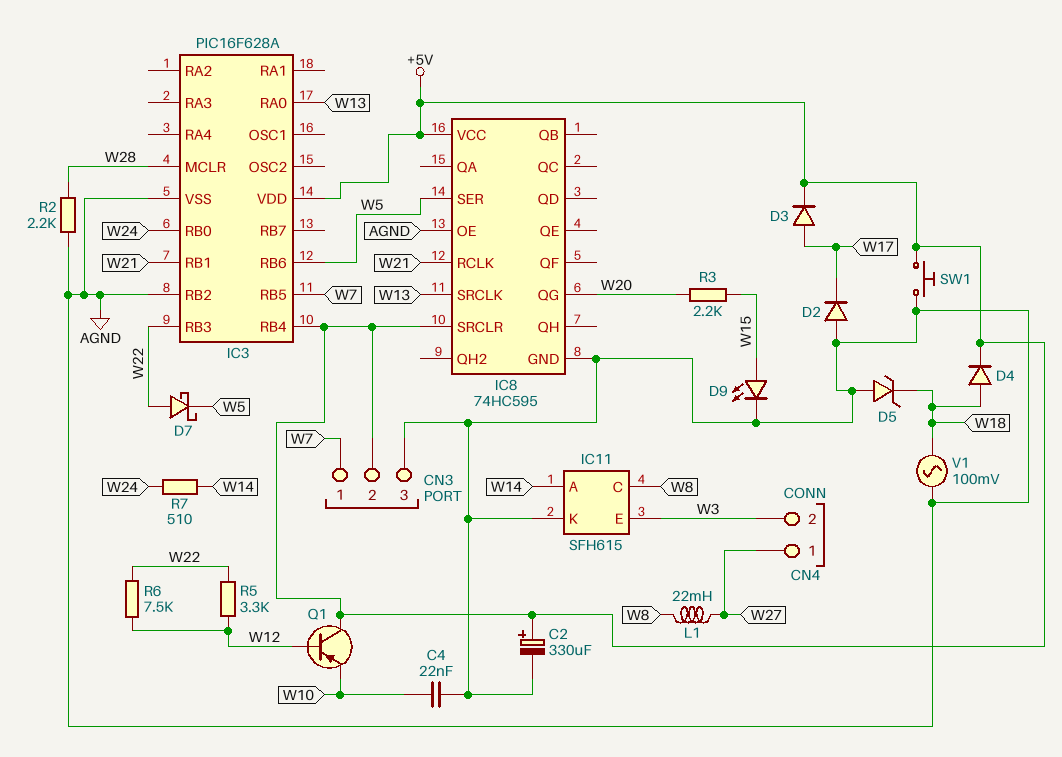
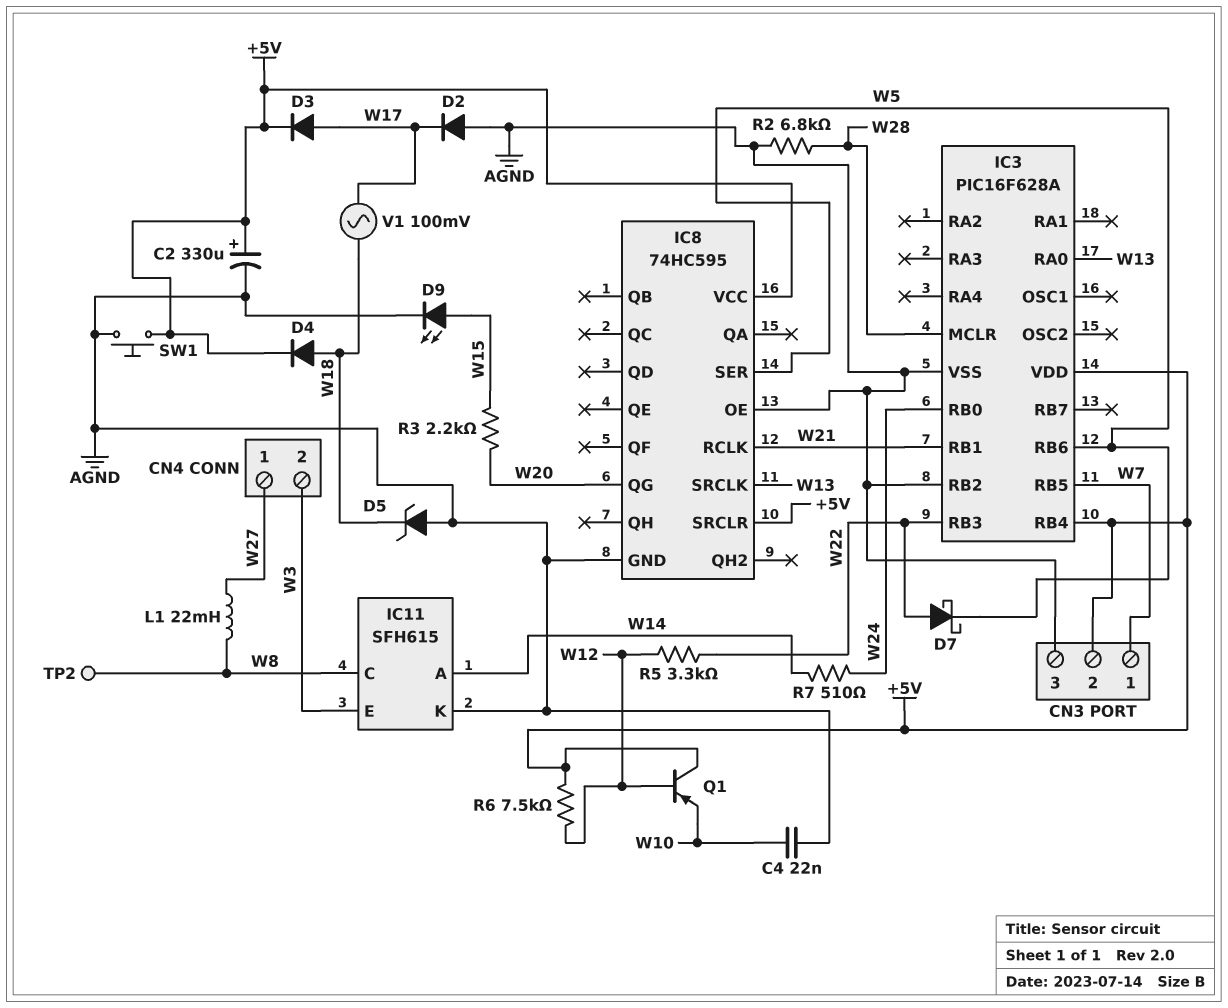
R2: 2.2k (AGND, W28) -> 6.8k (AGND, W28)
R6: 7.5k (W12, W22) -> 7.5k (+5V, W12)
TP2: none -> test point (W8)
V1: AC 100mV (AGND, W18) -> AC 100mV (W17, W18)

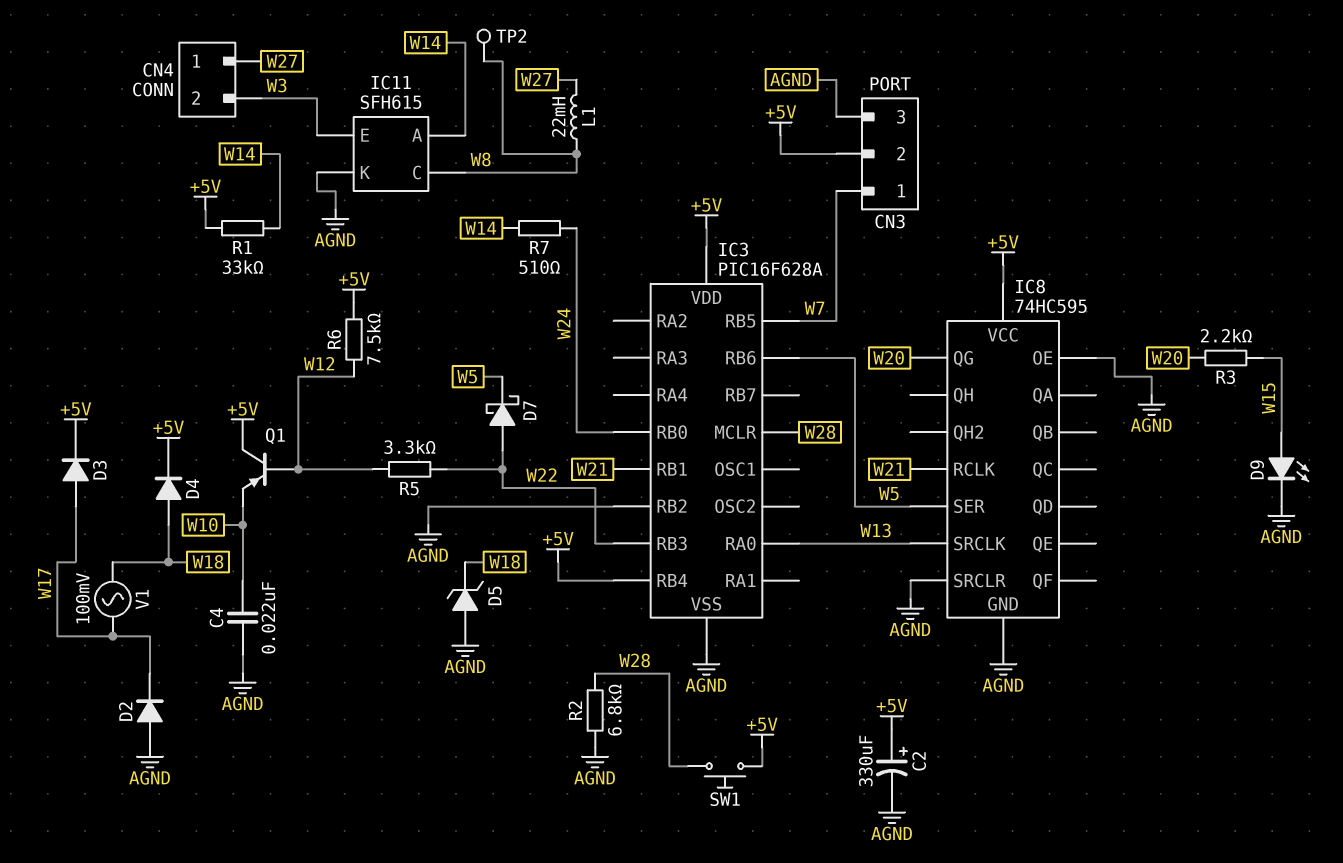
IC8 pin SRCLR: +5V -> AGND
R1: none -> 33k (+5V, W14)
SW1: button (+5V, AGND) -> button (+5V, W28)

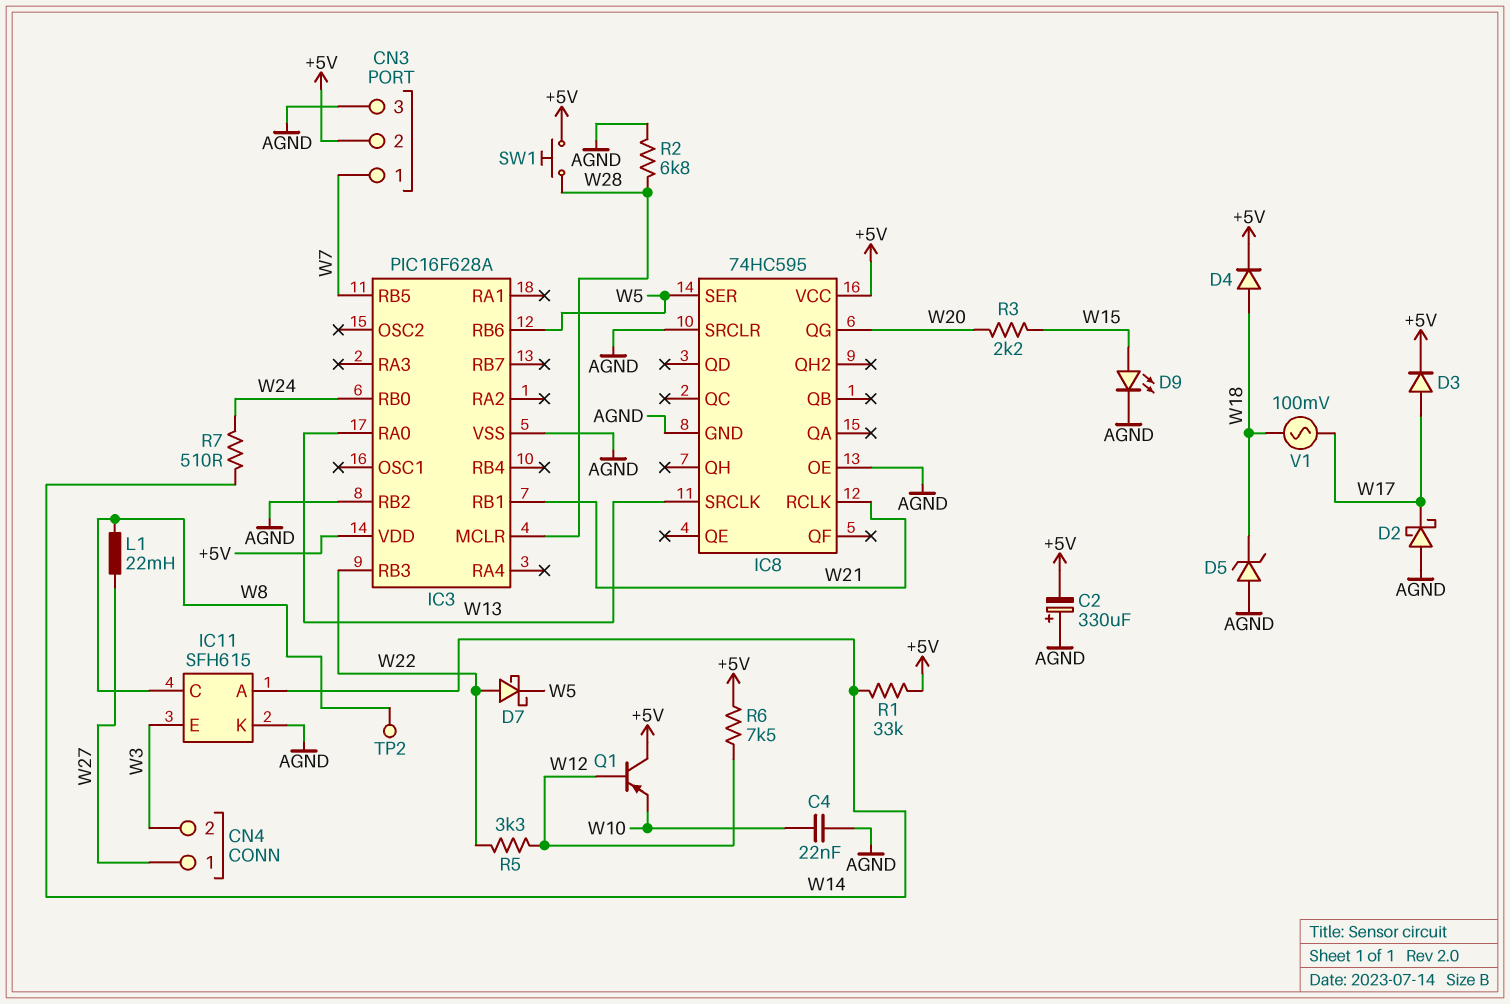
C2: 330uF (plus +5V, minus AGND) -> 330uF (plus AGND, minus +5V)
D2: diode (A AGND, K W17) -> schottky (A AGND, K W17)
IC3 pin RB4: +5V -> none

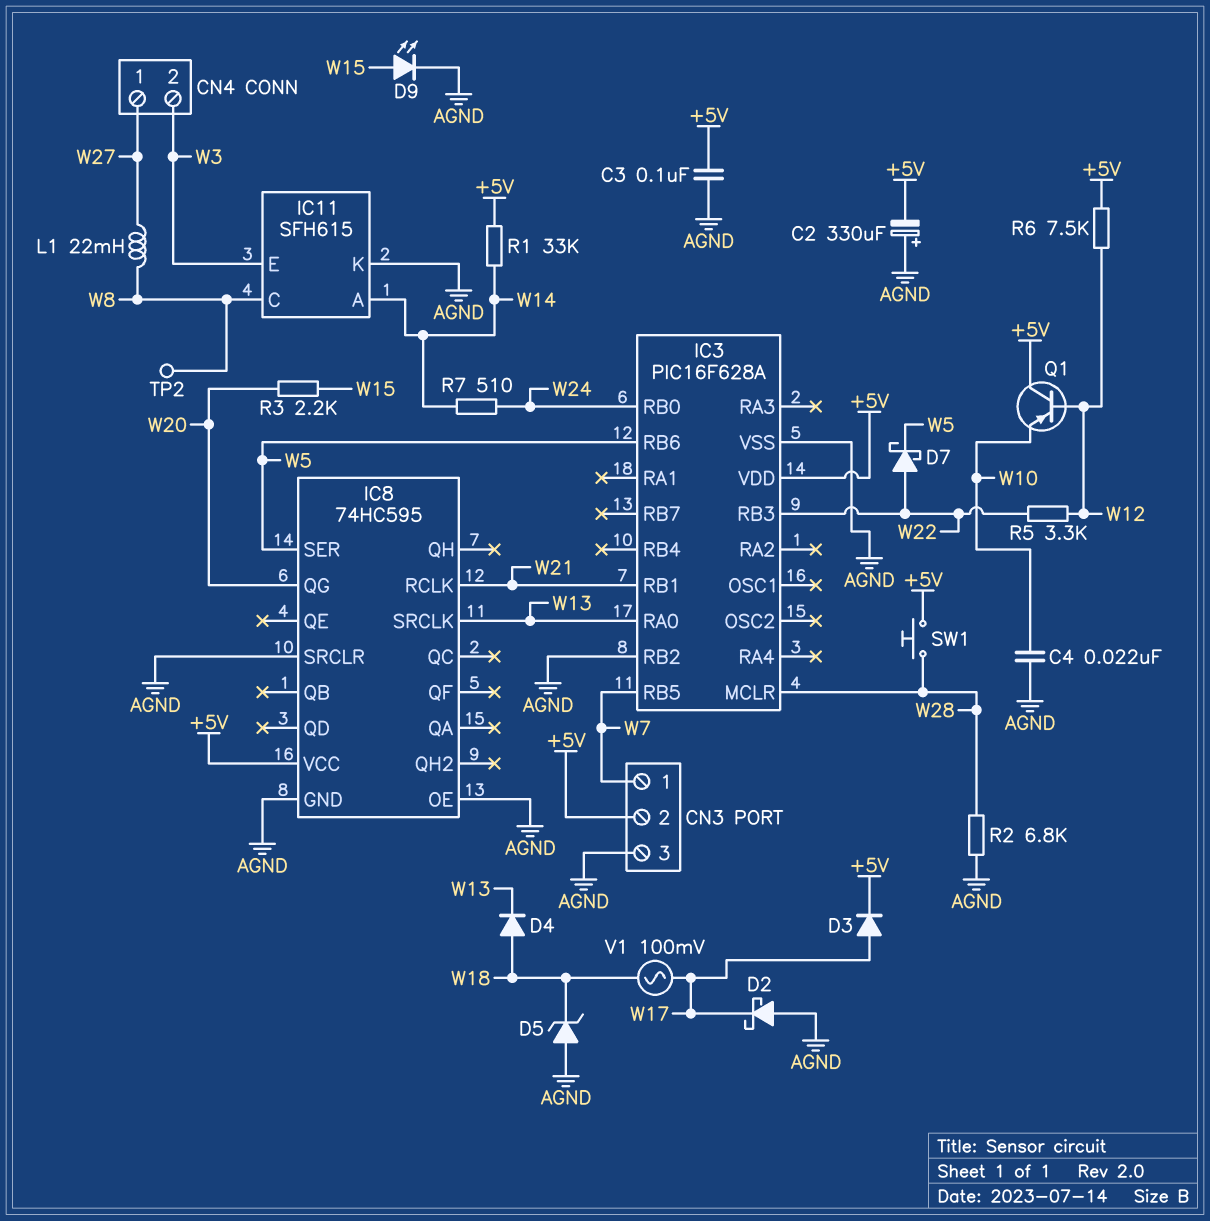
C3: none -> 100nF (+5V, AGND)
D4: diode (A W18, K +5V) -> diode (A W18, K W13)

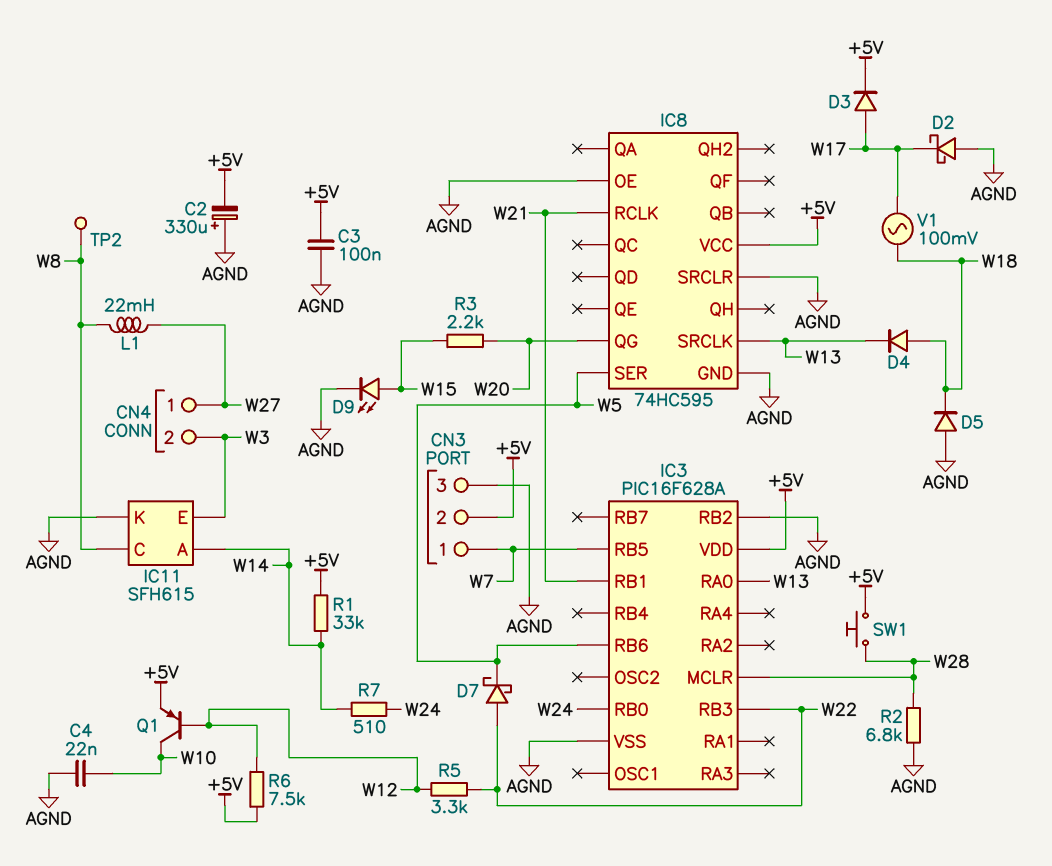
D5: zener (A AGND, K W18) -> diode (A AGND, K W18)
Q1: PNP (B W12, C +5V, E W10) -> PNP (B W12, C W10, E +5V)

